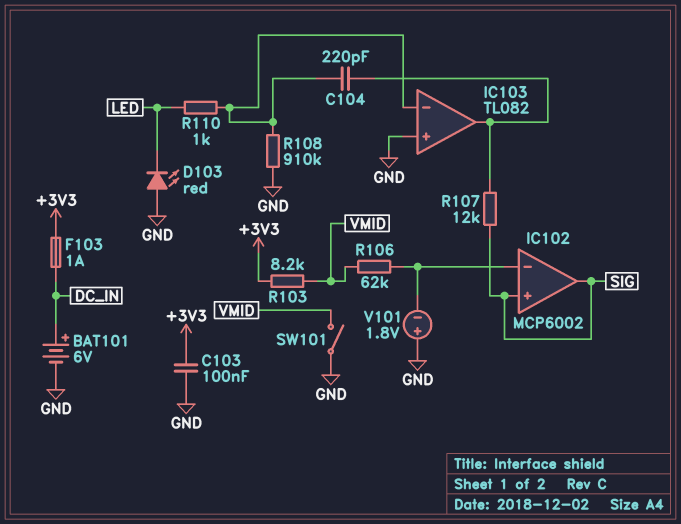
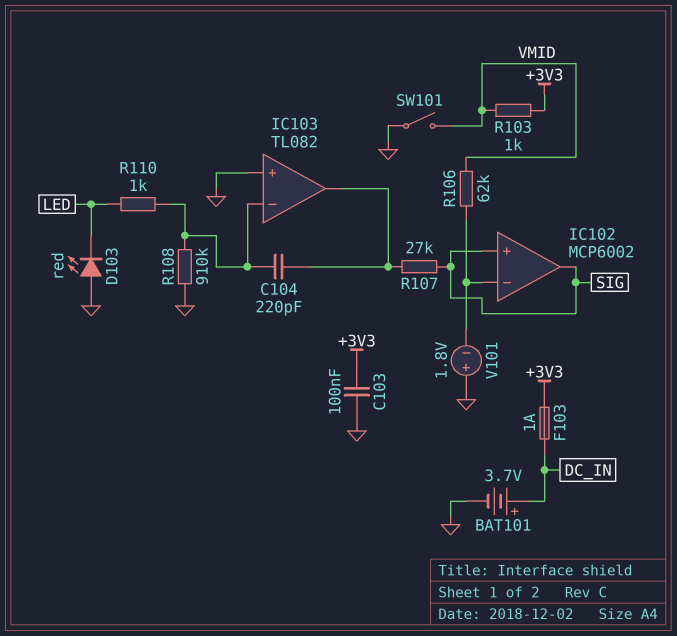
BAT101: 6V (plus DC_IN, minus GND) -> 3.7V (plus DC_IN, minus GND)
R103: 8.2k (+3V3, VMID) -> 1k (+3V3, VMID)
R107: 12k (IC103/out, SIG) -> 27k (IC103/out, SIG)

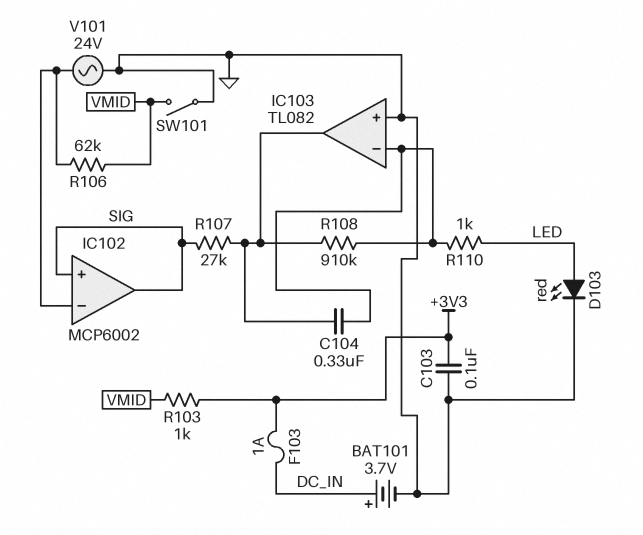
C104: 220pF (IC103/in-, IC103/out) -> 330nF (IC103/in-, IC103/out)
D103: LED red (A GND, K LED) -> LED red (A LED, K GND)
R108: 910k (GND, IC103/in-) -> 910k (IC103/in-, IC103/out)
V101: 1.8V (plus GND, minus IC102/in-) -> AC 24V (GND, IC102/in-)

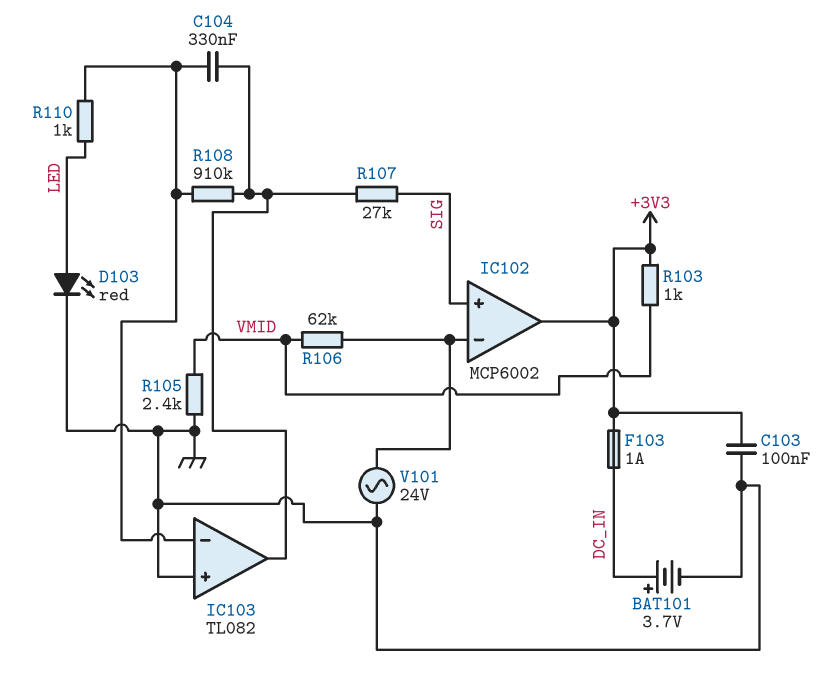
IC102 pin out: SIG -> +3V3
R105: none -> 2.4k (GND, VMID)
SW101: switch (GND, VMID) -> none

